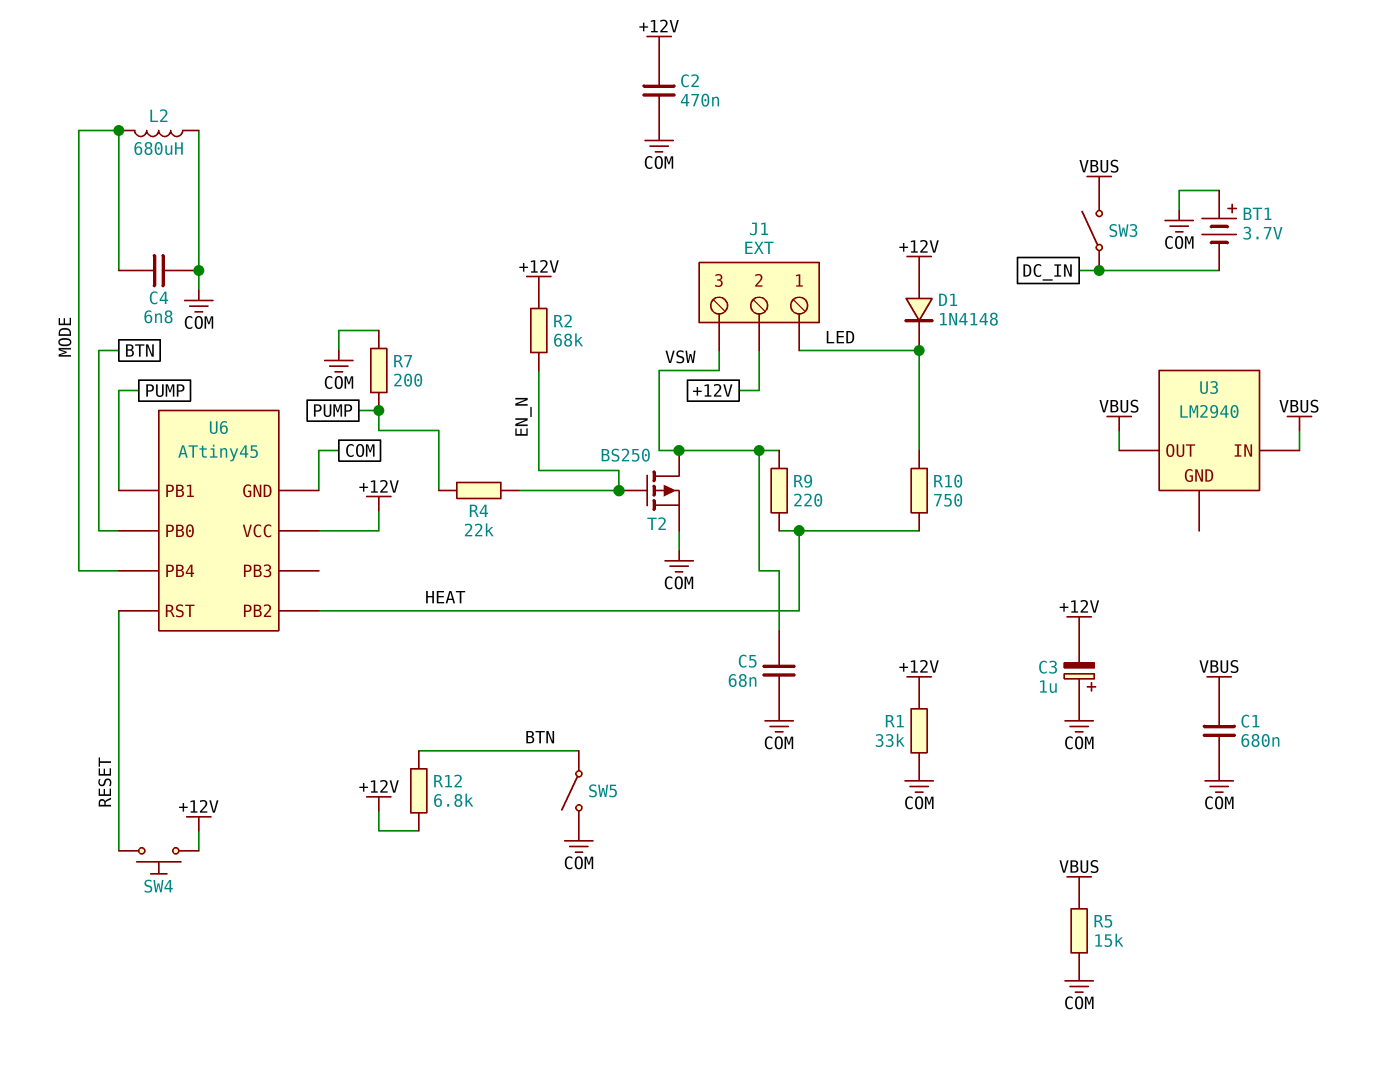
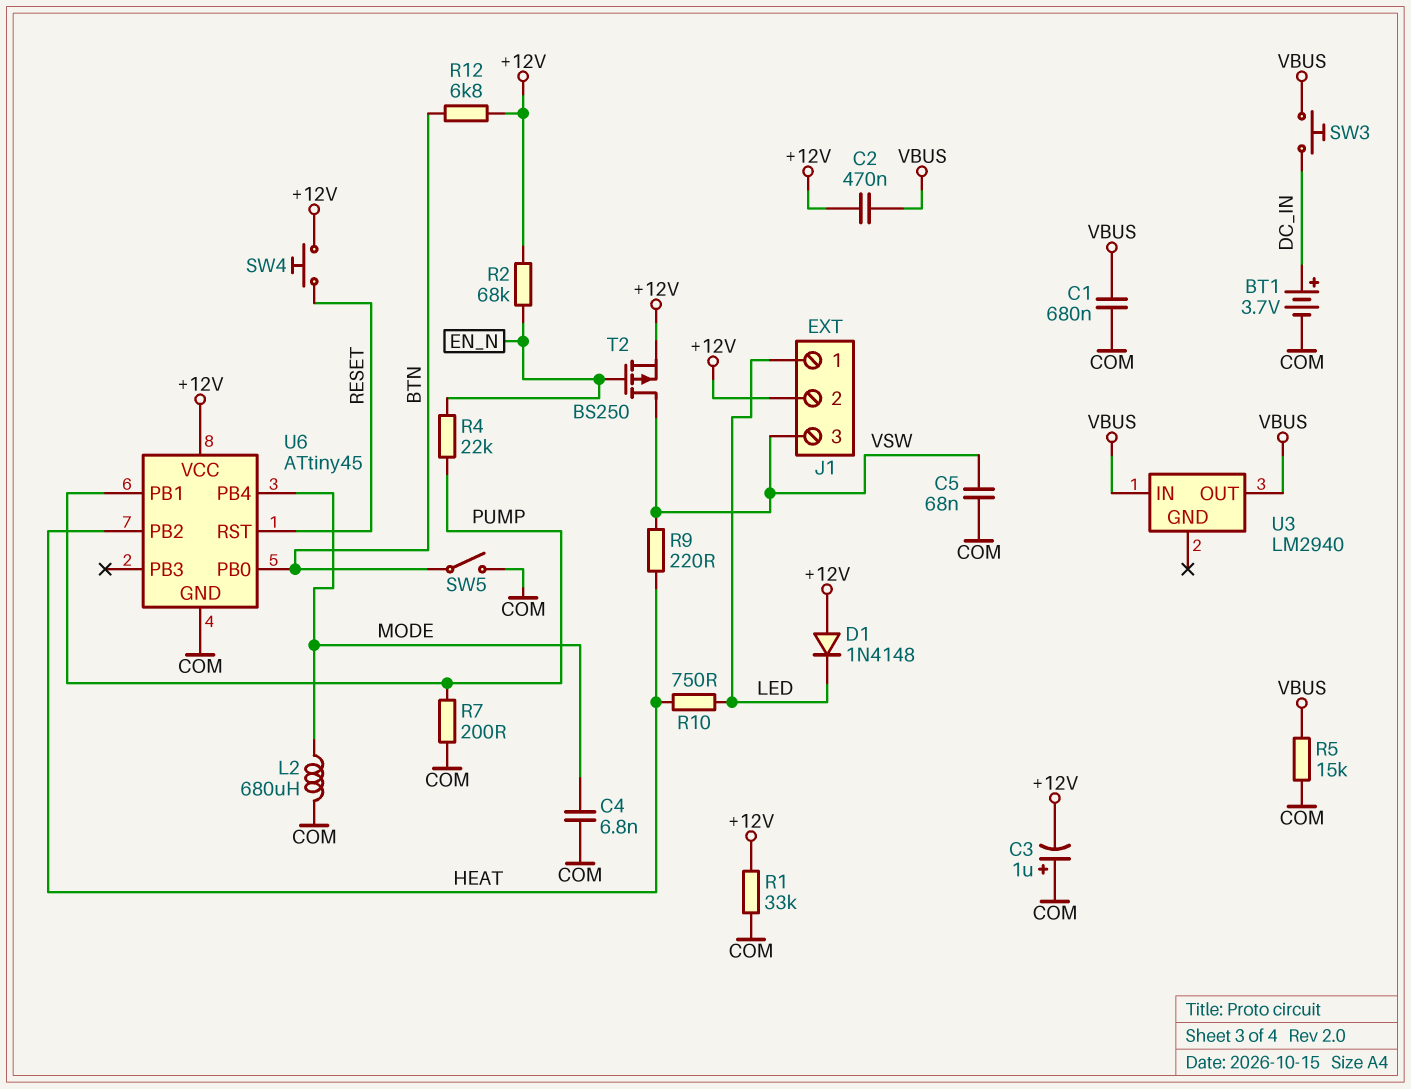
BT1: 3.7V (plus COM, minus DC_IN) -> 3.7V (plus DC_IN, minus COM)
C2: 470nF (+12V, COM) -> 470nF (+12V, VBUS)
SW3: switch (DC_IN, VBUS) -> button (DC_IN, VBUS)
T2: PMOS BS250 (G EN_N, D VSW, S COM) -> PMOS BS250 (G EN_N, D VSW, S +12V)

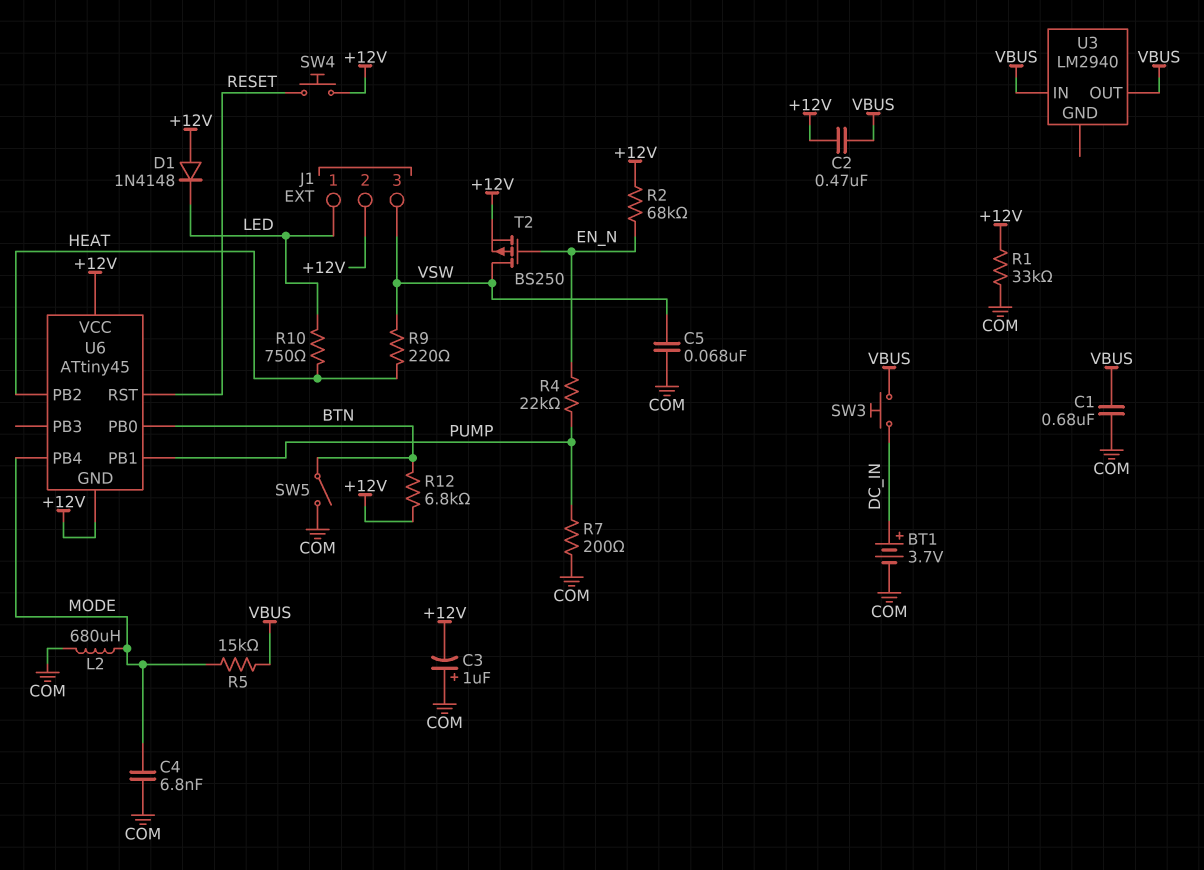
R5: 15k (COM, VBUS) -> 15k (MODE, VBUS)
U6 pin GND: COM -> +12V

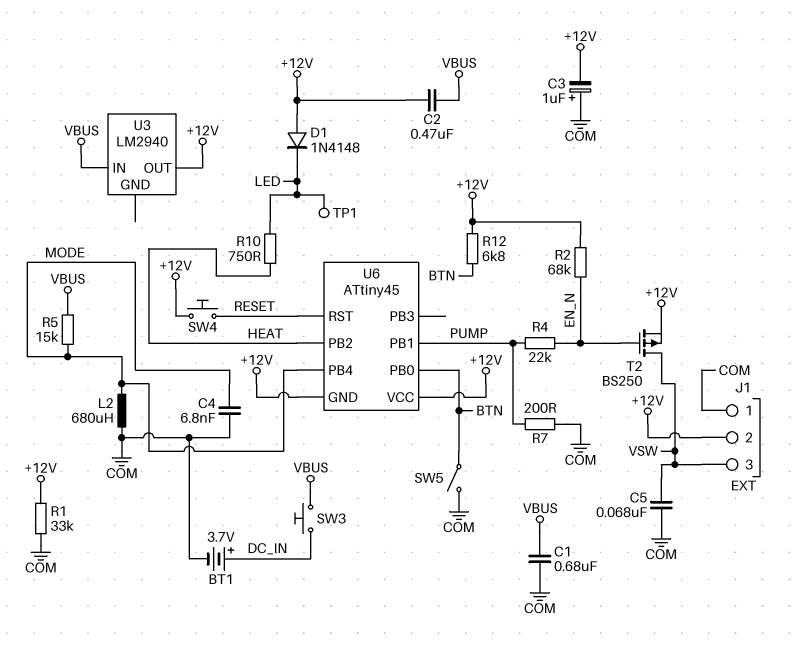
J1 pin 1: LED -> COM
R9: 220 (HEAT, VSW) -> none
TP1: none -> test point (LED)
U3 pin OUT: VBUS -> +12V

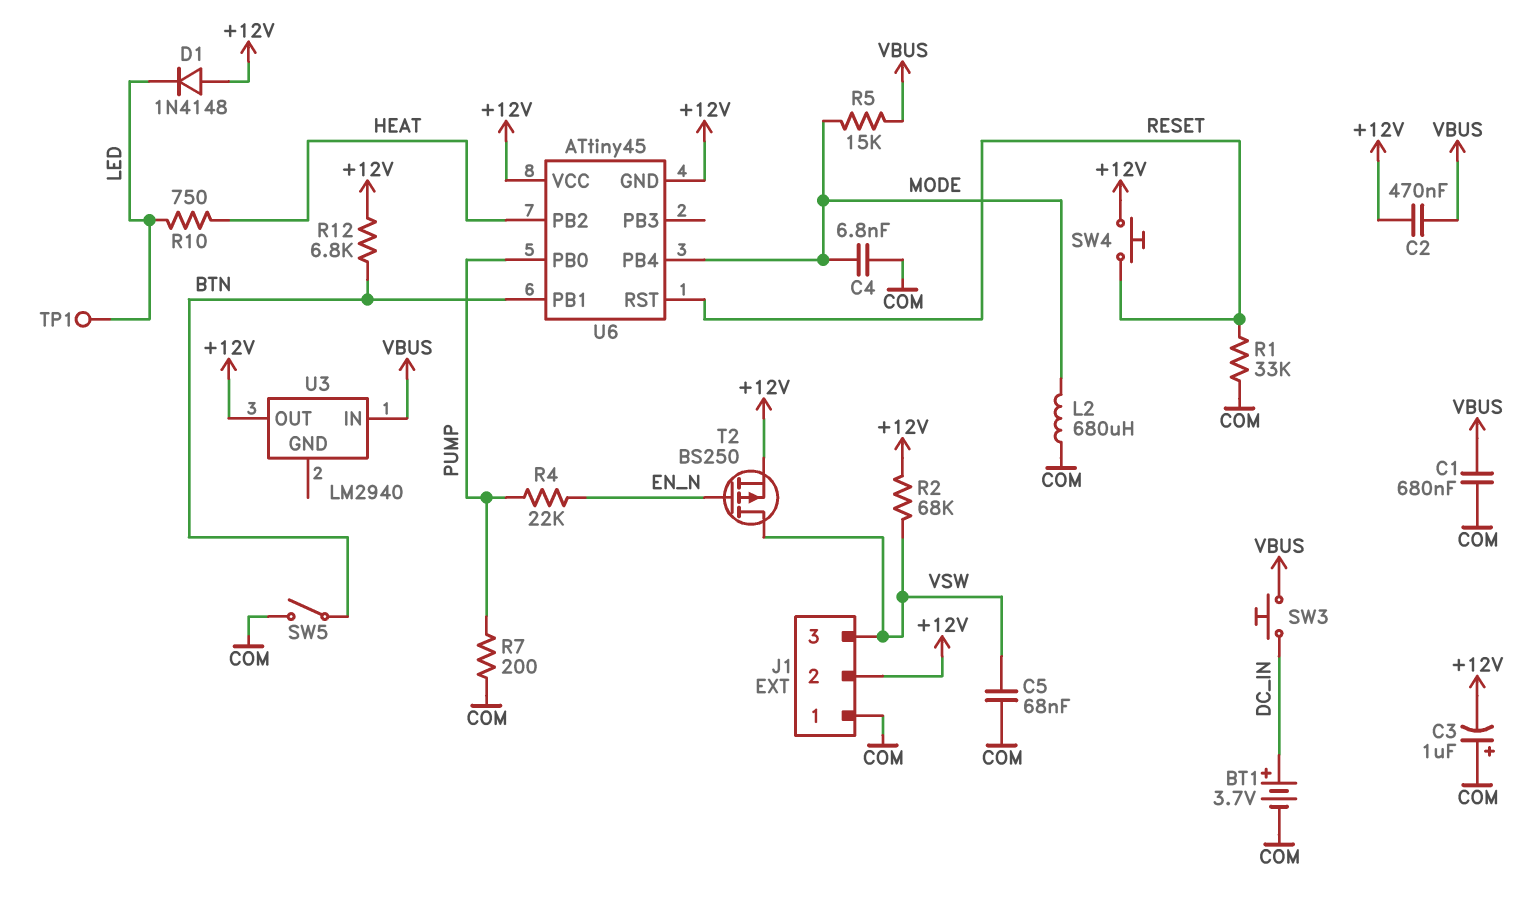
R1: 33k (+12V, COM) -> 33k (COM, RESET)
R2: 68k (+12V, EN_N) -> 68k (+12V, VSW)
U6 pin PB0: BTN -> PUMP
U6 pin PB1: PUMP -> BTN

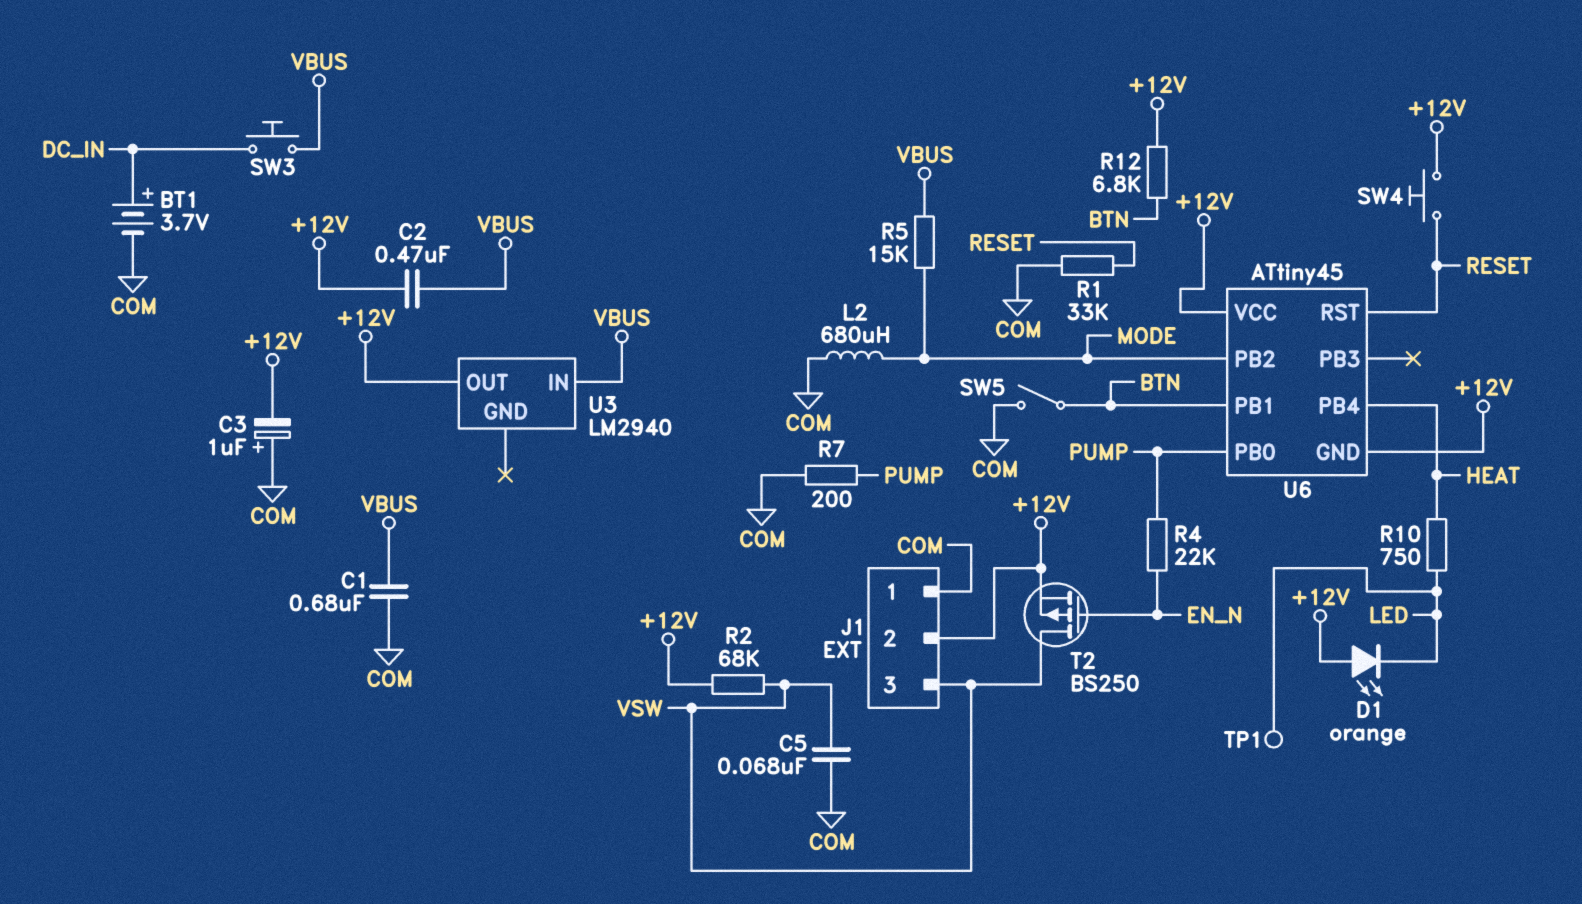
C4: 6.8nF (COM, MODE) -> none
D1: diode 1N4148 (A +12V, K LED) -> LED orange (A +12V, K LED)
U6 pin PB2: HEAT -> MODE
U6 pin PB4: MODE -> HEAT

